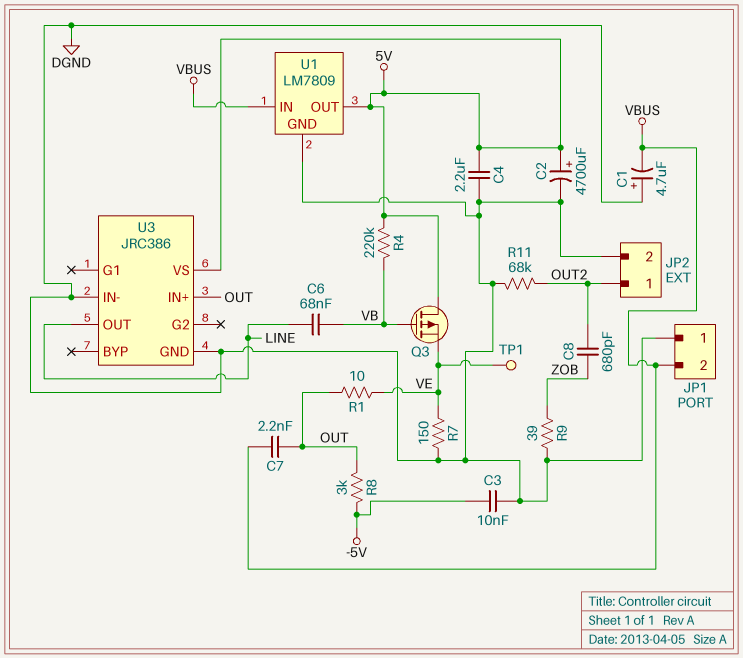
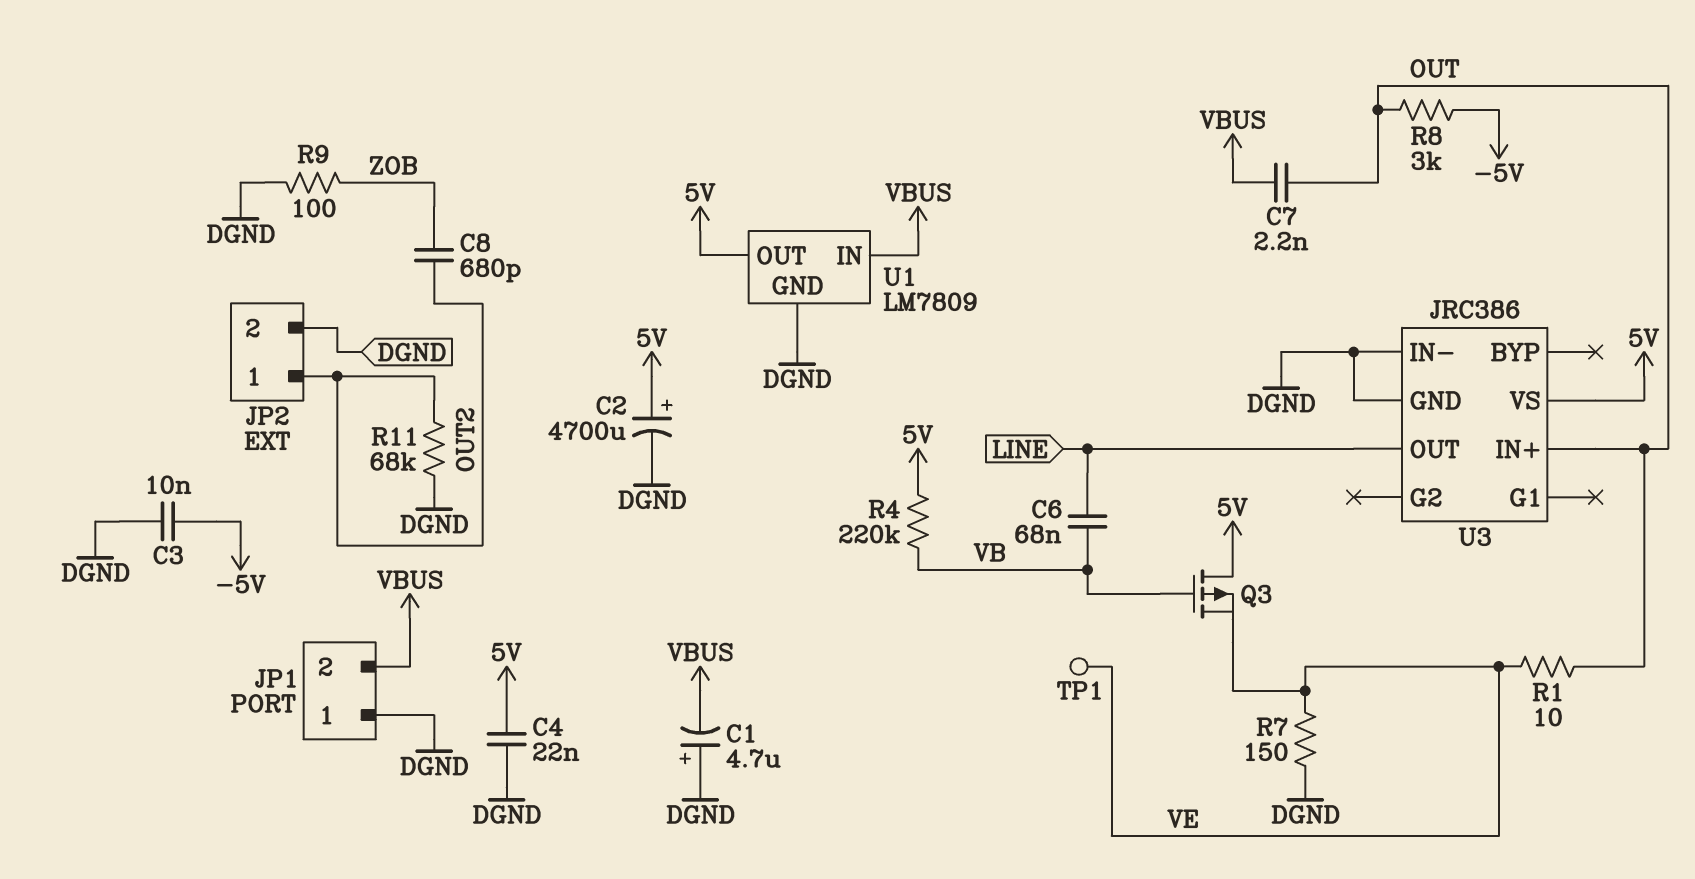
C4: 2.2uF (5V, DGND) -> 22nF (5V, DGND)
R9: 39 (DGND, ZOB) -> 100 (DGND, ZOB)

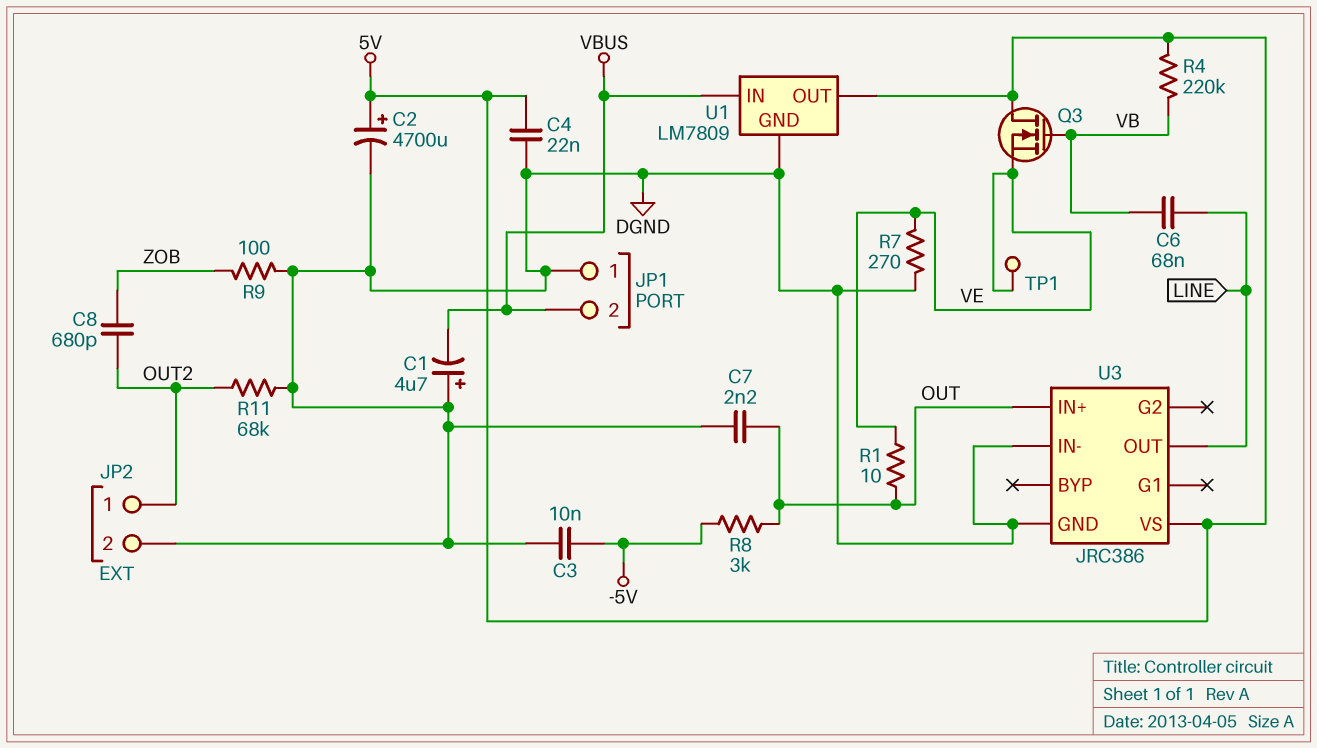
C7: 2.2nF (OUT, VBUS) -> 2.2nF (DGND, OUT)
Q3: PMOS (G VB, D 5V, S VE) -> NMOS (G VB, D 5V, S VE)
R7: 150 (DGND, VE) -> 270 (DGND, VE)

